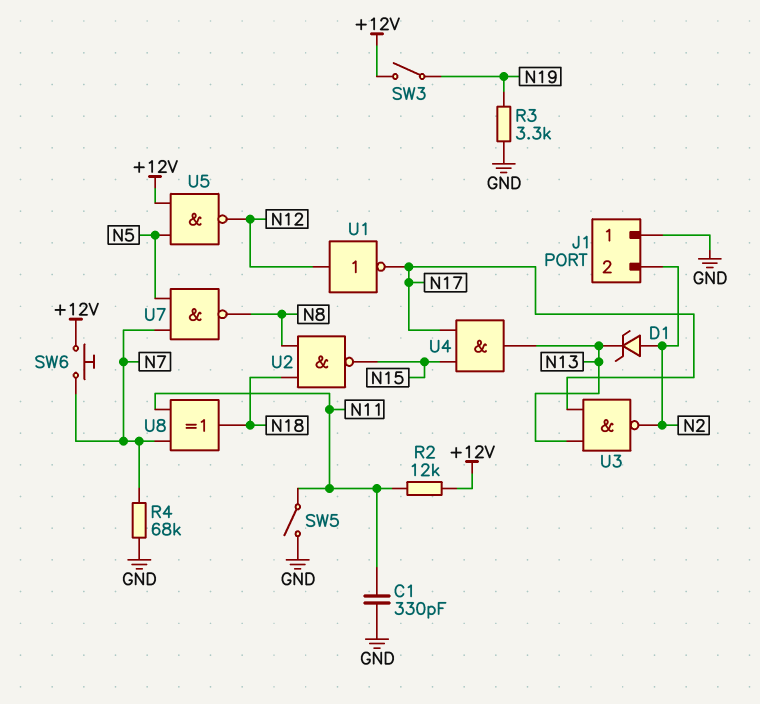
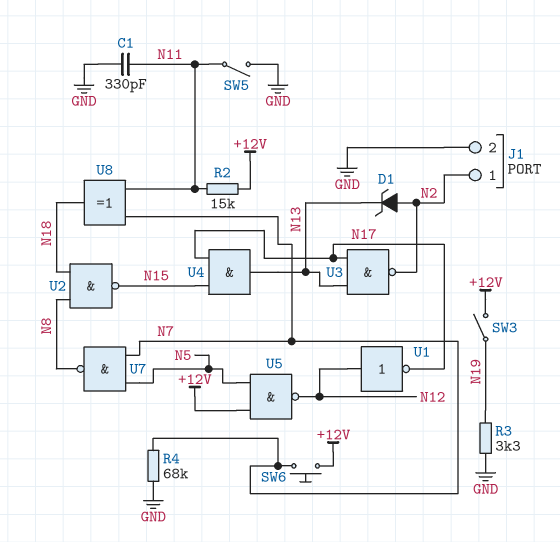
J1 pin 1: GND -> N2
J1 pin 2: N2 -> GND
R2: 12k (+12V, N11) -> 15k (+12V, N11)

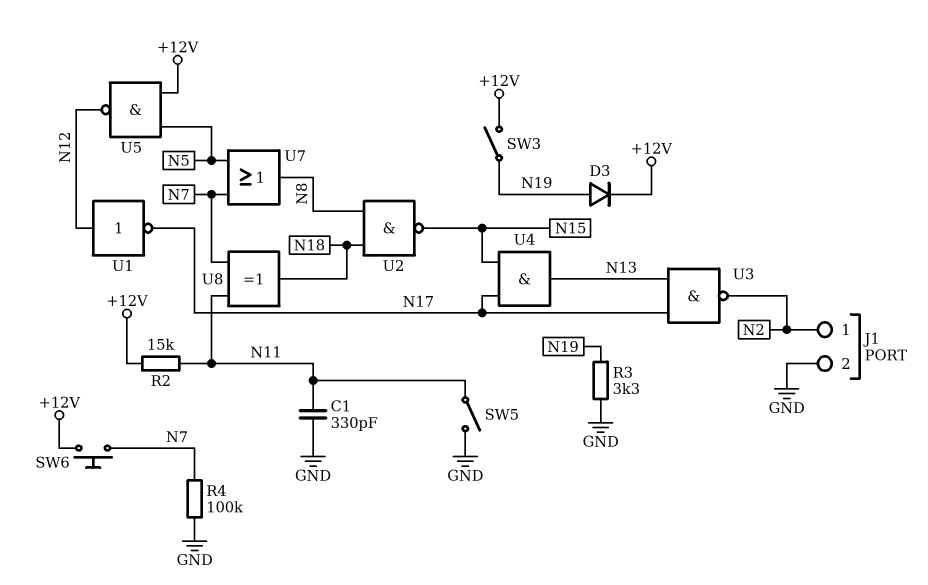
D1: zener (A N2, K N13) -> none
D3: none -> diode (A N19, K +12V)
R4: 68k (GND, N7) -> 100k (GND, N7)
U7: NAND (in N5, in N7, out N8) -> OR (in N5, in N7, out N8)

